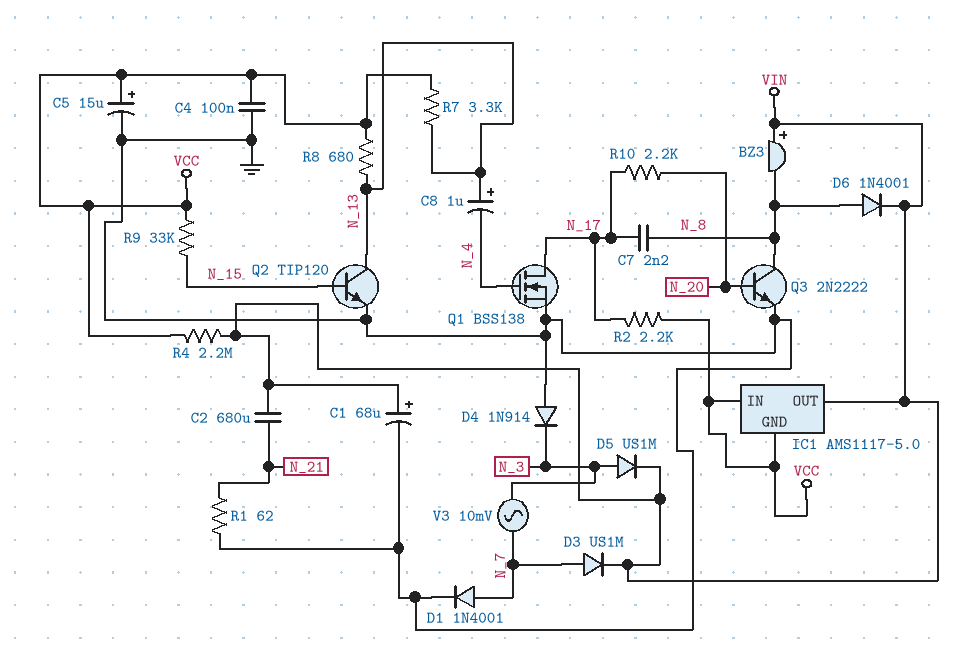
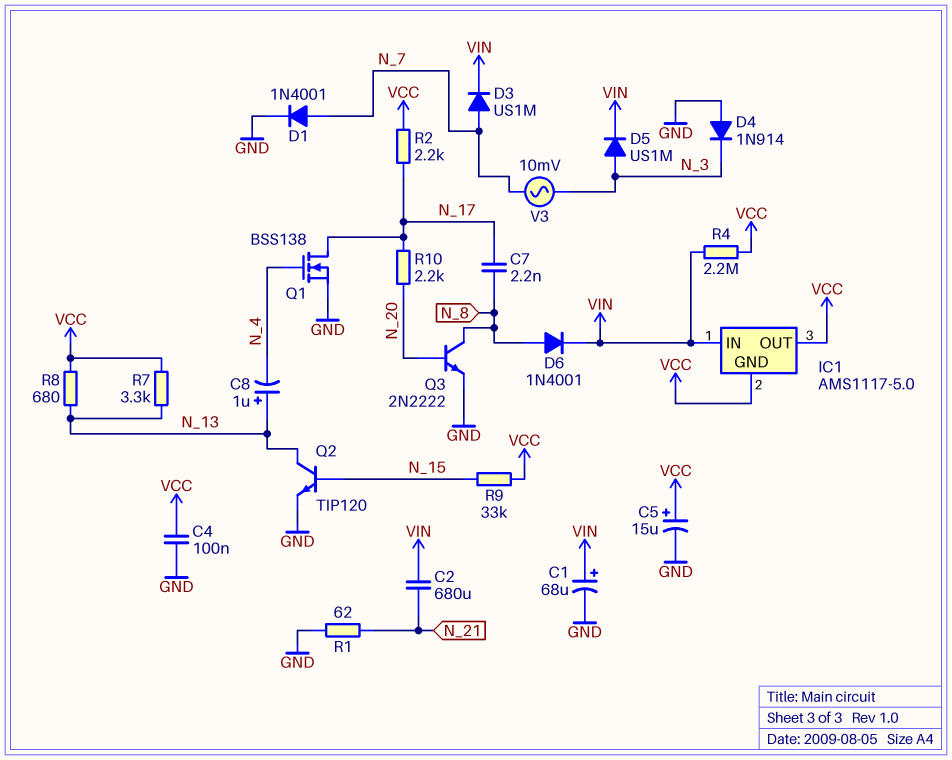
BZ3: buzzer (plus VIN, minus N_8) -> none
IC1 pin IN: VCC -> VIN
IC1 pin OUT: VIN -> VCC

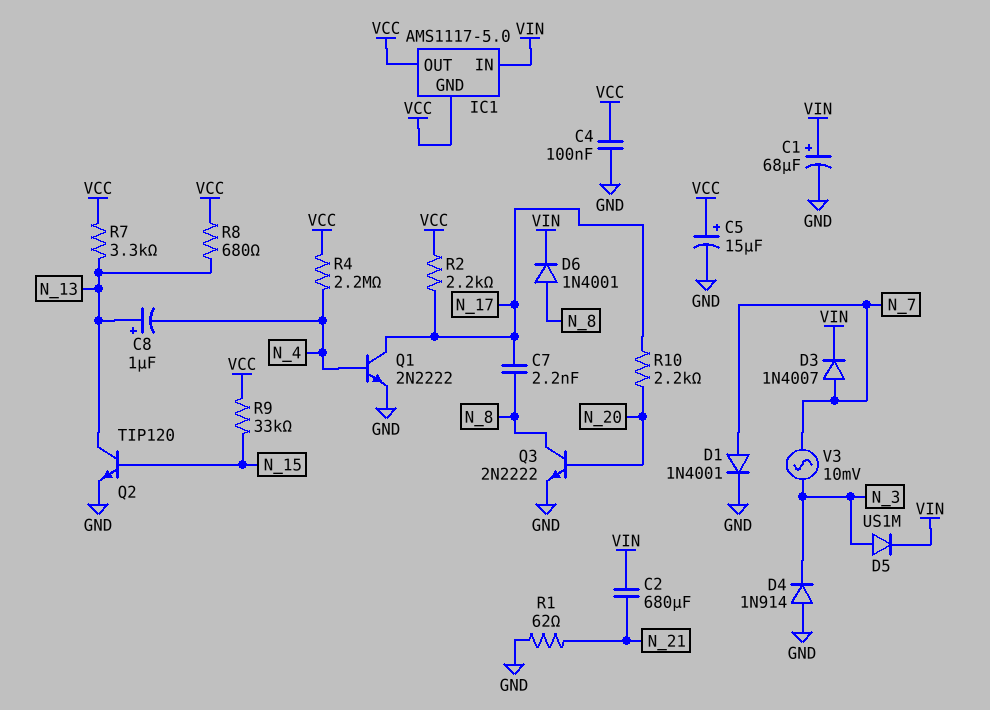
D3: diode US1M (A N_7, K VIN) -> diode 1N4007 (A N_7, K VIN)
Q1: NMOS BSS138 (G N_4, D N_17, S GND) -> NPN 2N2222 (B N_4, C N_17, E GND)
R4: 2.2M (VCC, VIN) -> 2.2M (N_4, VCC)

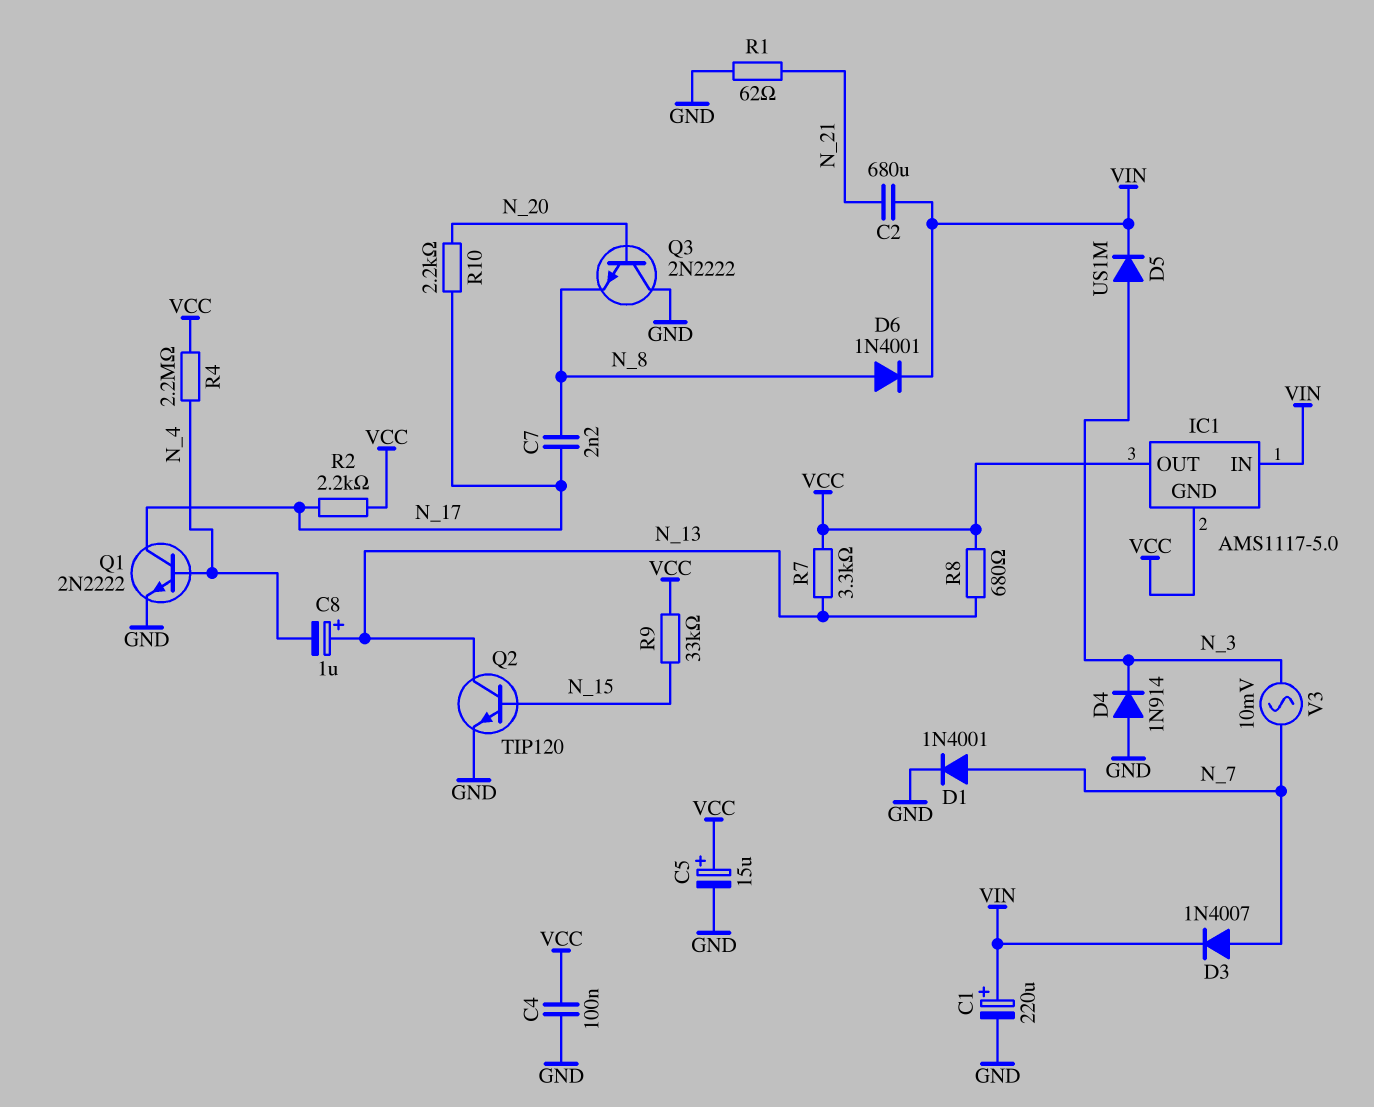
C1: 68uF (plus VIN, minus GND) -> 220uF (plus VIN, minus GND)
Q3: NPN 2N2222 (B N_20, C N_8, E GND) -> NPN 2N2222 (B N_20, C GND, E N_8)

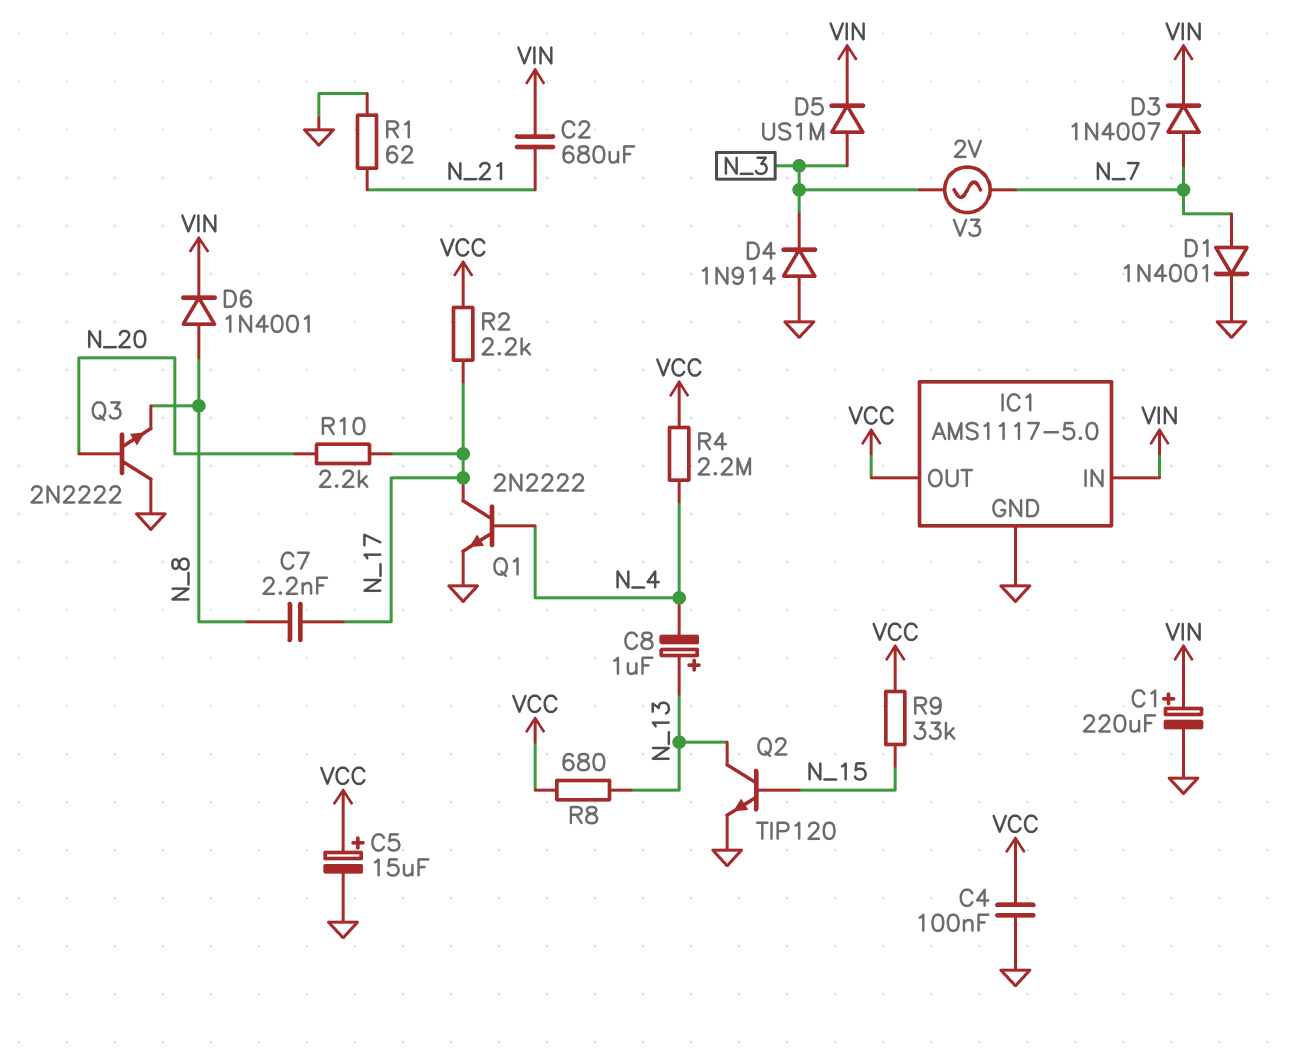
IC1 pin GND: VCC -> GND
R7: 3.3k (N_13, VCC) -> none
V3: AC 10mV (N_3, N_7) -> AC 2V (N_3, N_7)

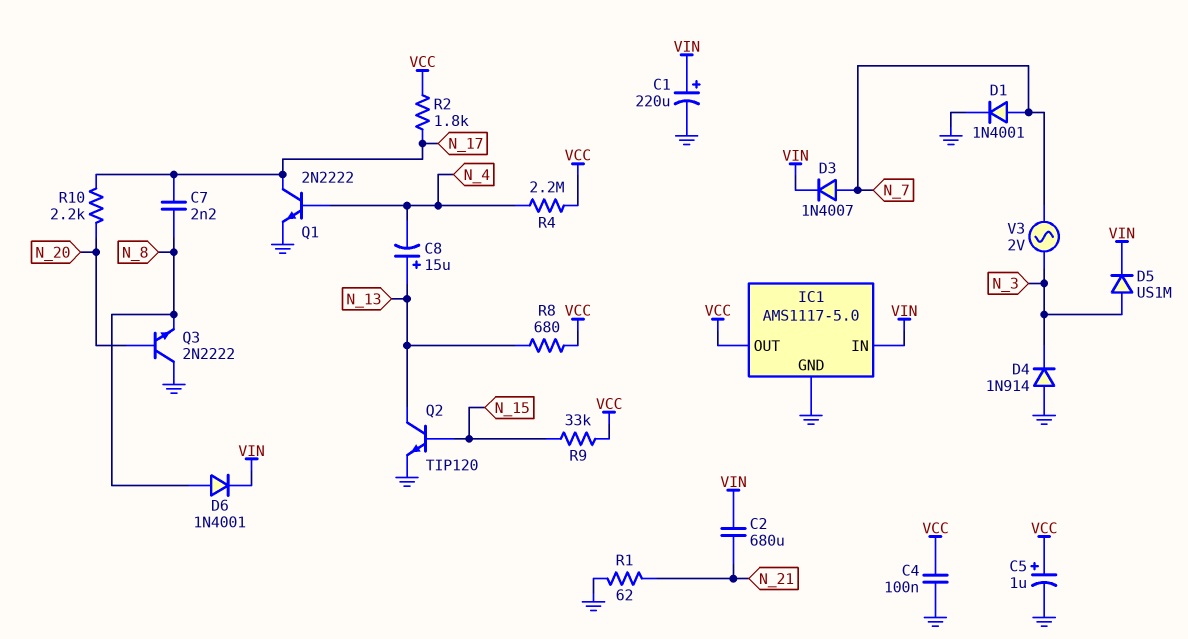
C5: 15uF (plus VCC, minus GND) -> 1uF (plus VCC, minus GND)
C8: 1uF (plus N_13, minus N_4) -> 15uF (plus N_13, minus N_4)
R2: 2.2k (N_17, VCC) -> 1.8k (N_17, VCC)

